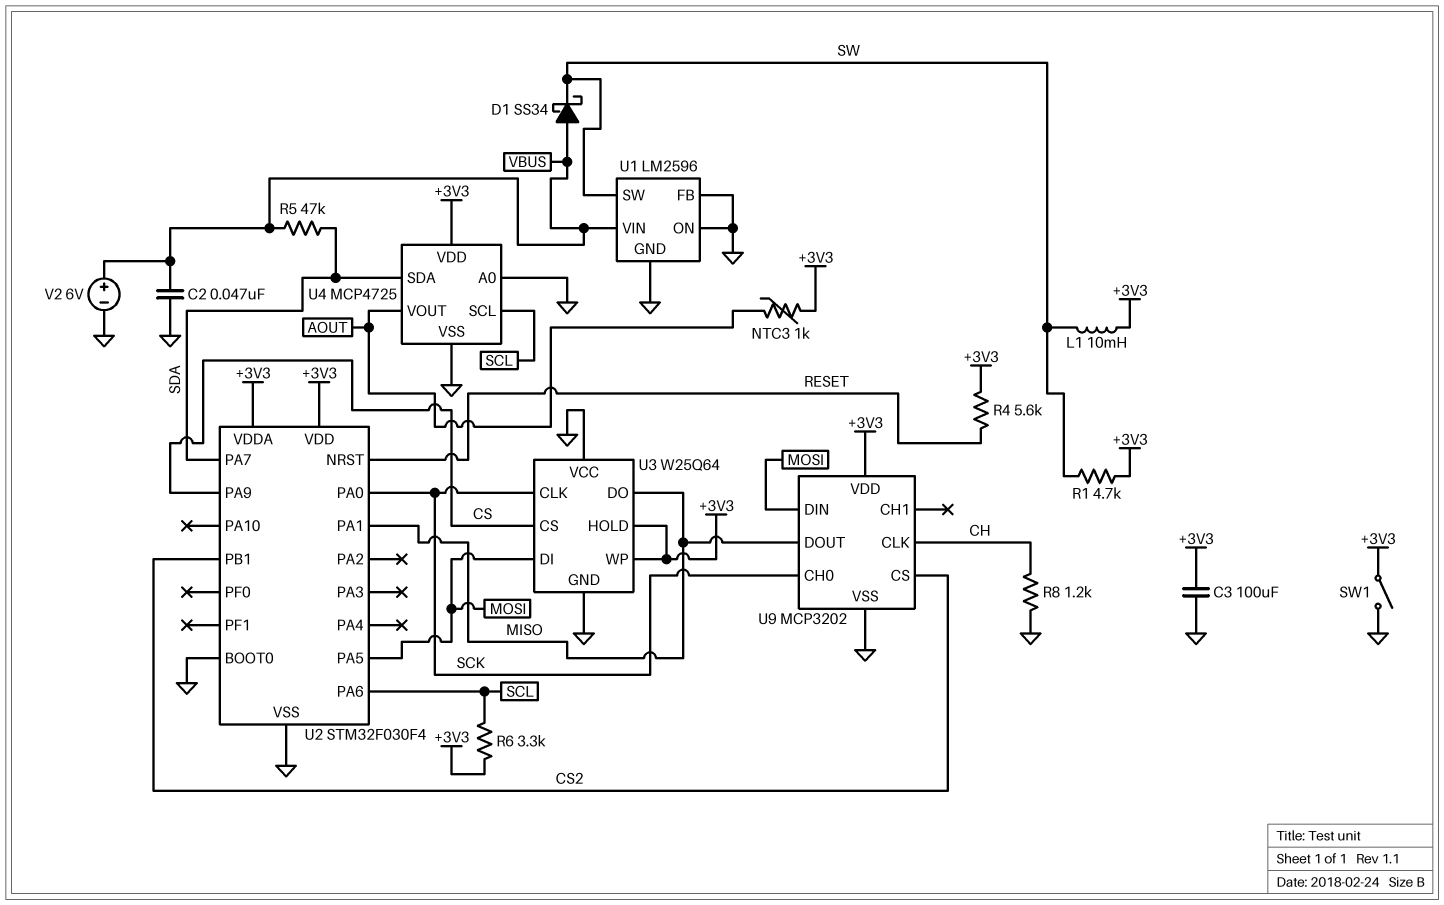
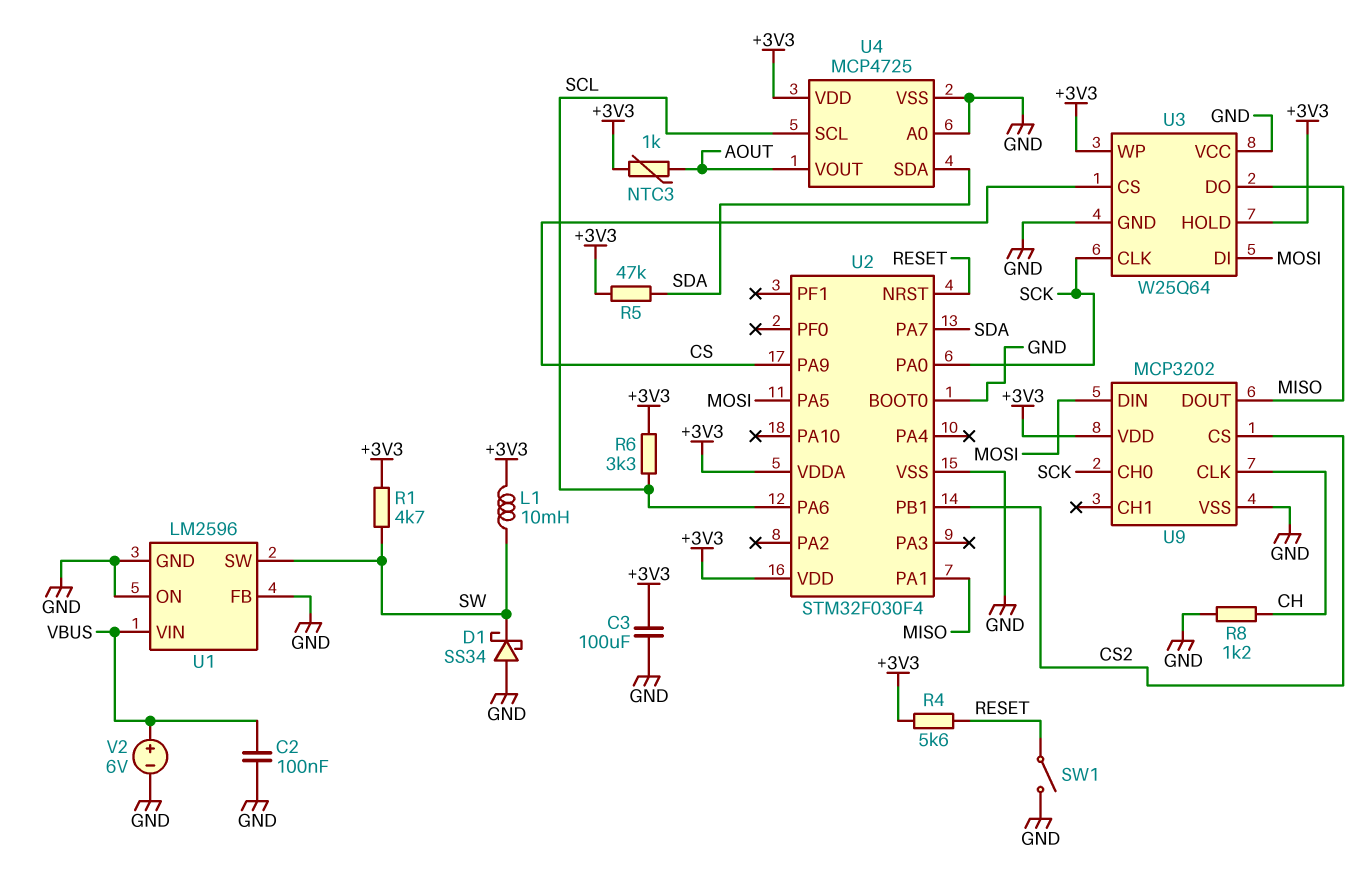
C2: 47nF (GND, VBUS) -> 100nF (GND, VBUS)
D1: schottky SS34 (A VBUS, K SW) -> schottky SS34 (A GND, K SW)
R5: 47k (SDA, VBUS) -> 47k (+3V3, SDA)
SW1: switch (+3V3, GND) -> switch (GND, RESET)

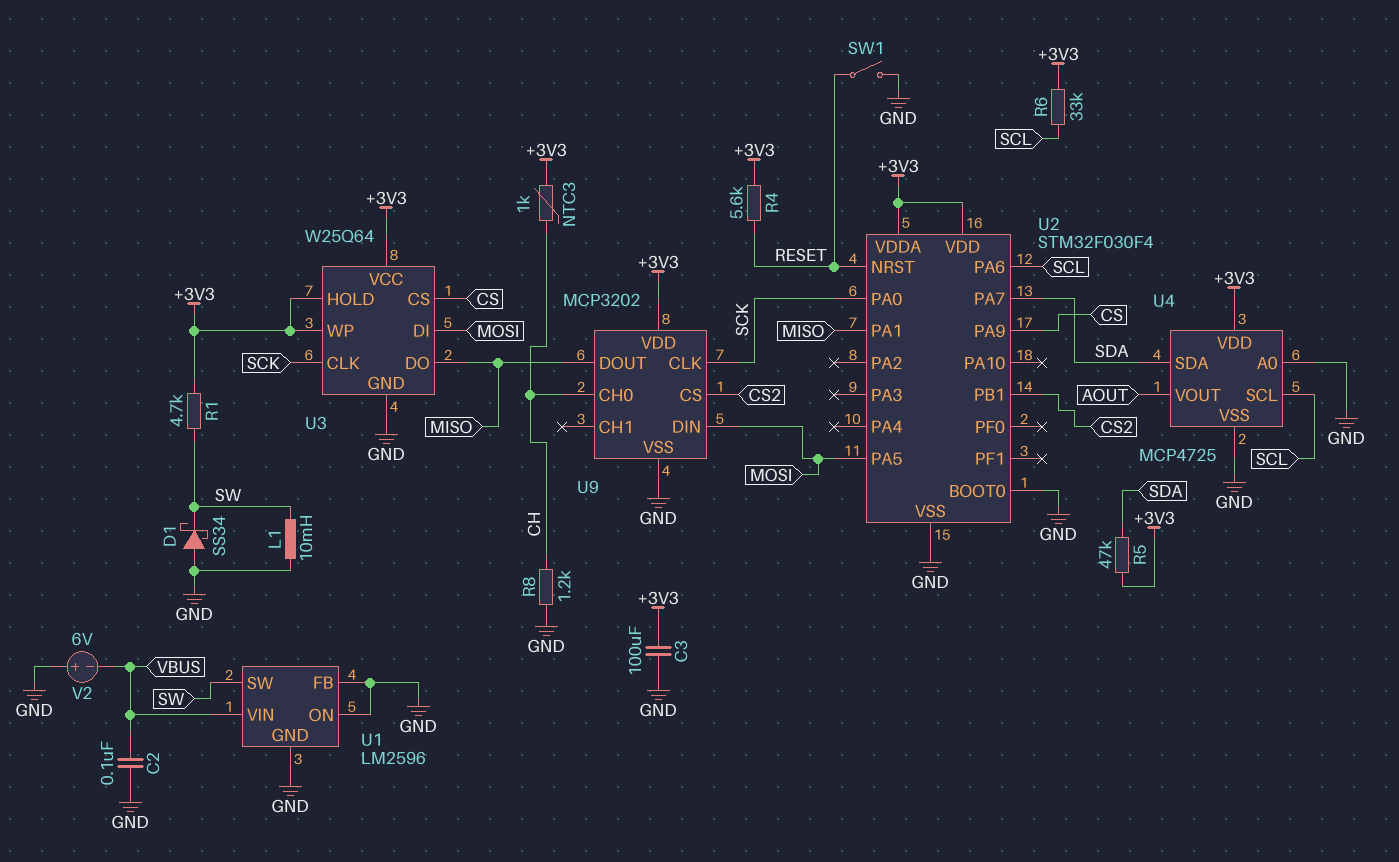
L1: 10mH (+3V3, SW) -> 10mH (GND, SW)
NTC3: 1k (+3V3, AOUT) -> 1k (+3V3, CH)
R6: 3.3k (+3V3, SCL) -> 33k (+3V3, SCL)
U3 pin VCC: GND -> +3V3
U9 pin CH0: SCK -> CH
U9 pin CLK: CH -> SCK
V2: 6V (plus VBUS, minus GND) -> 6V (plus GND, minus VBUS)

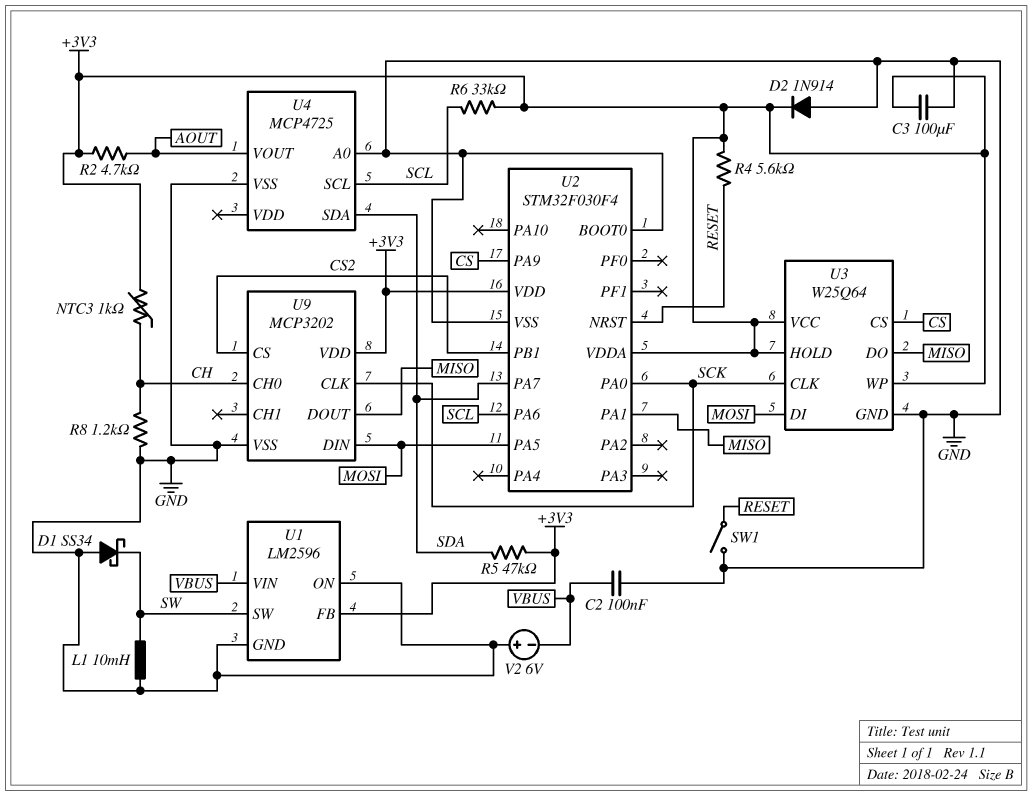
D2: none -> diode 1N914 (A GND, K +3V3)
R1: 4.7k (+3V3, SW) -> none
R2: none -> 4.7k (+3V3, AOUT)
U1 pin FB: GND -> +3V3
U4 pin VDD: +3V3 -> none

